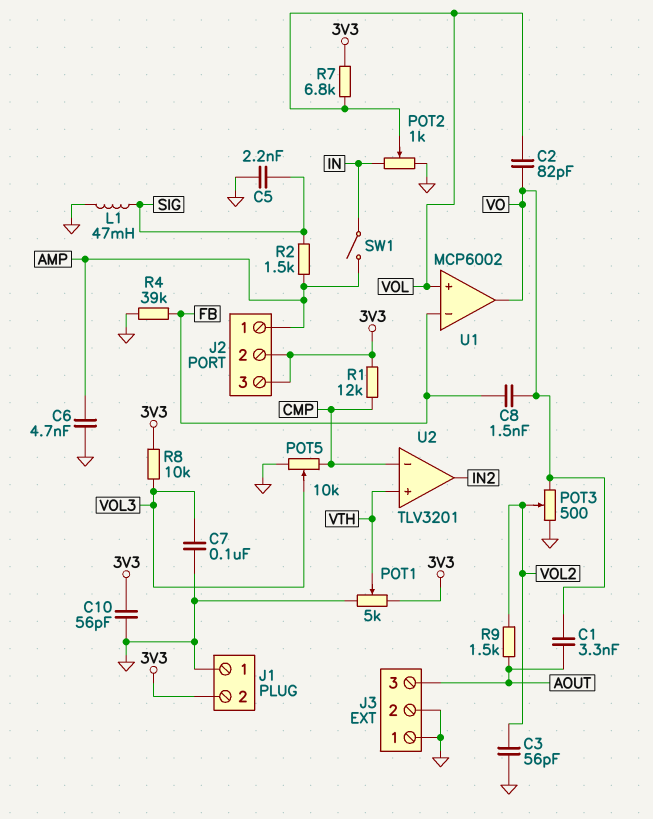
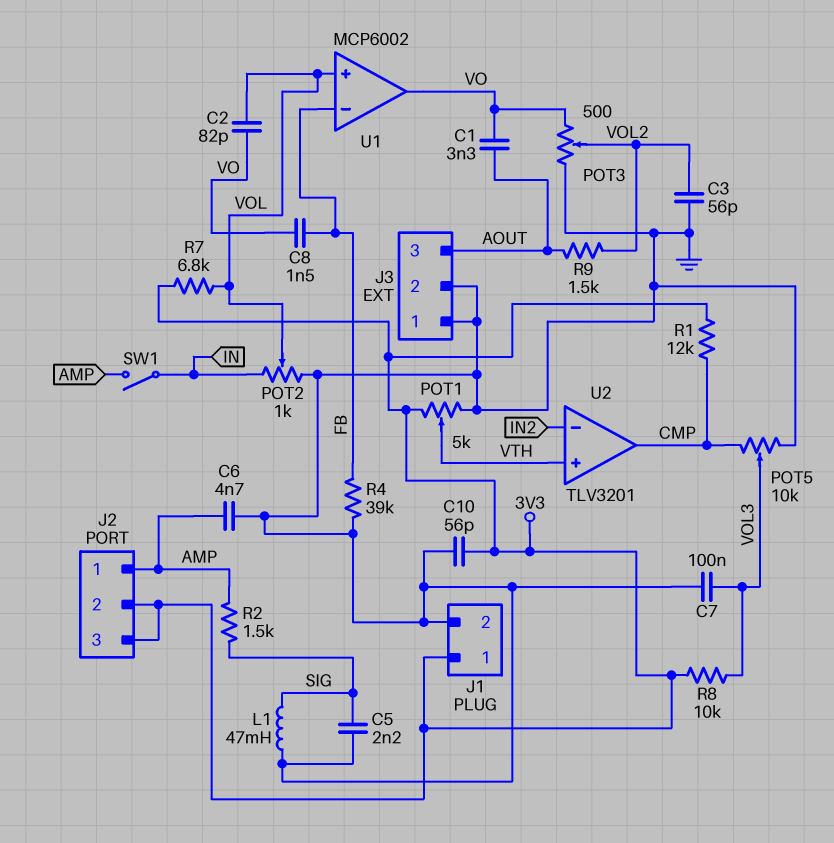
J1 pin 1: GND -> 3V3
J1 pin 2: 3V3 -> GND
U2 pin in-: CMP -> IN2
U2 pin out: IN2 -> CMP

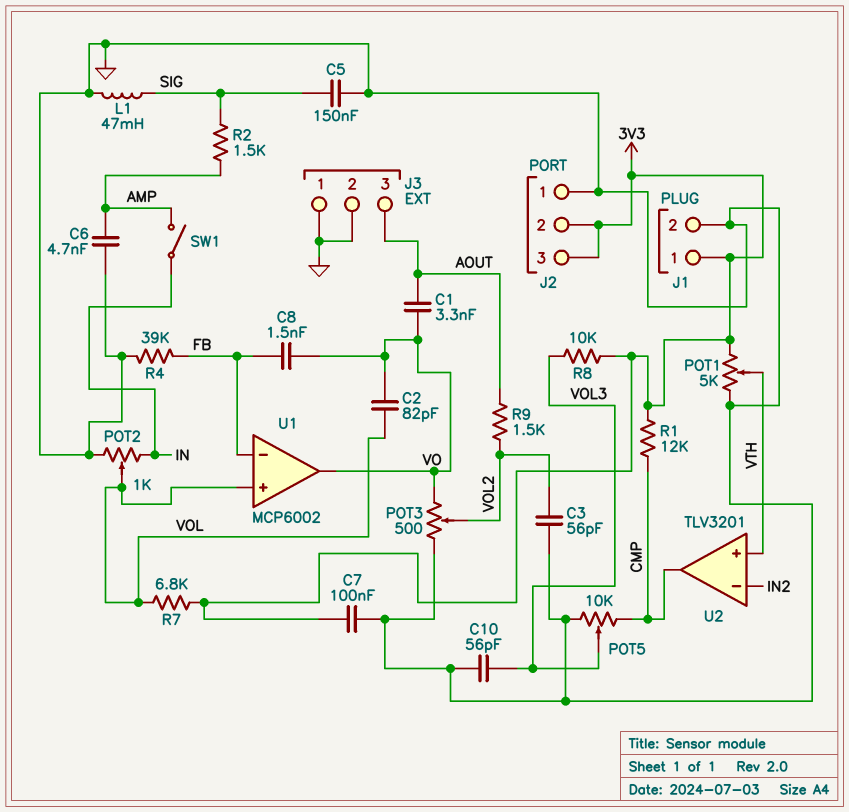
C5: 2.2nF (GND, SIG) -> 150nF (GND, SIG)
C7: 100nF (GND, VOL3) -> 100nF (3V3, GND)
C10: 56pF (3V3, GND) -> 56pF (GND, VOL3)
J2 pin 1: AMP -> GND

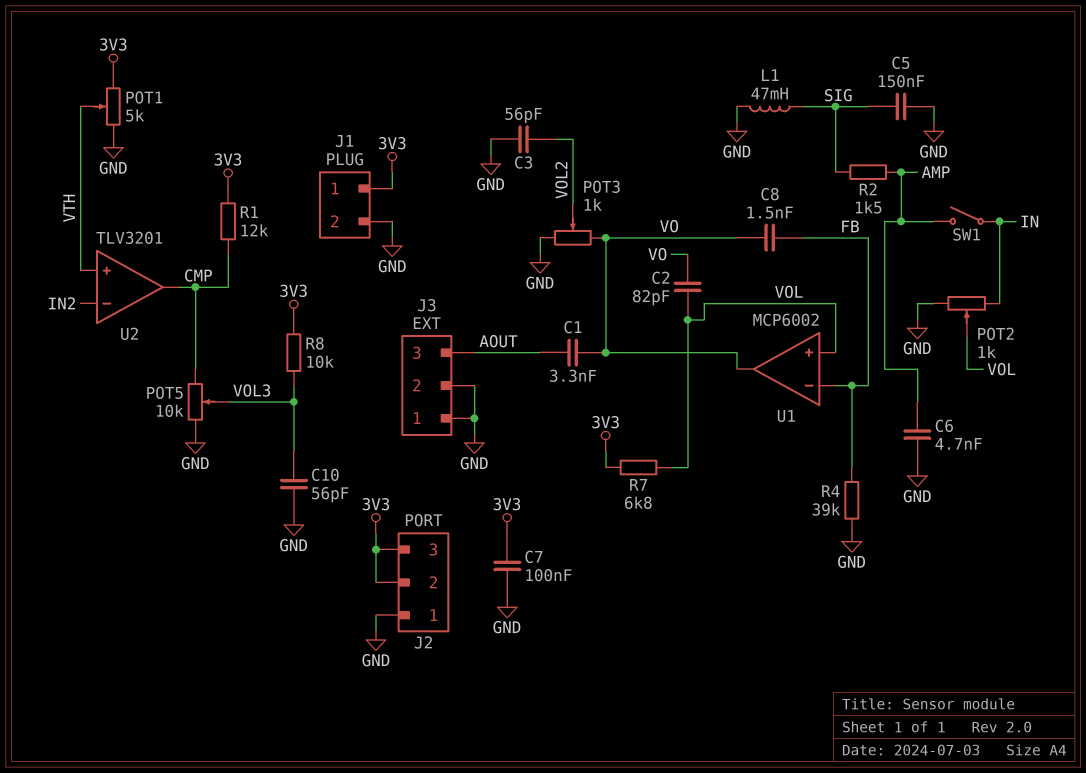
POT3: 500 (GND, VO, wiper VOL2) -> 1k (GND, VO, wiper VOL2)
R9: 1.5k (AOUT, VOL2) -> none

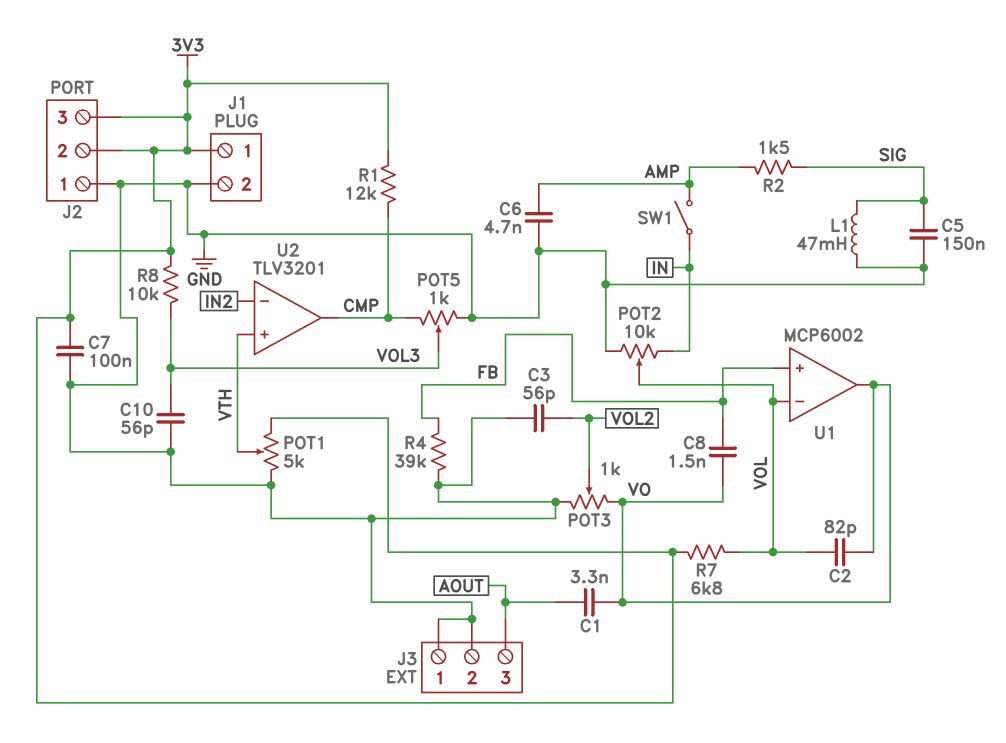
POT2: 1k (GND, IN, wiper VOL) -> 10k (GND, IN, wiper VOL)
POT5: 10k (CMP, GND, wiper VOL3) -> 1k (CMP, GND, wiper VOL3)
U1 pin in+: VOL -> FB
U1 pin in-: FB -> VOL

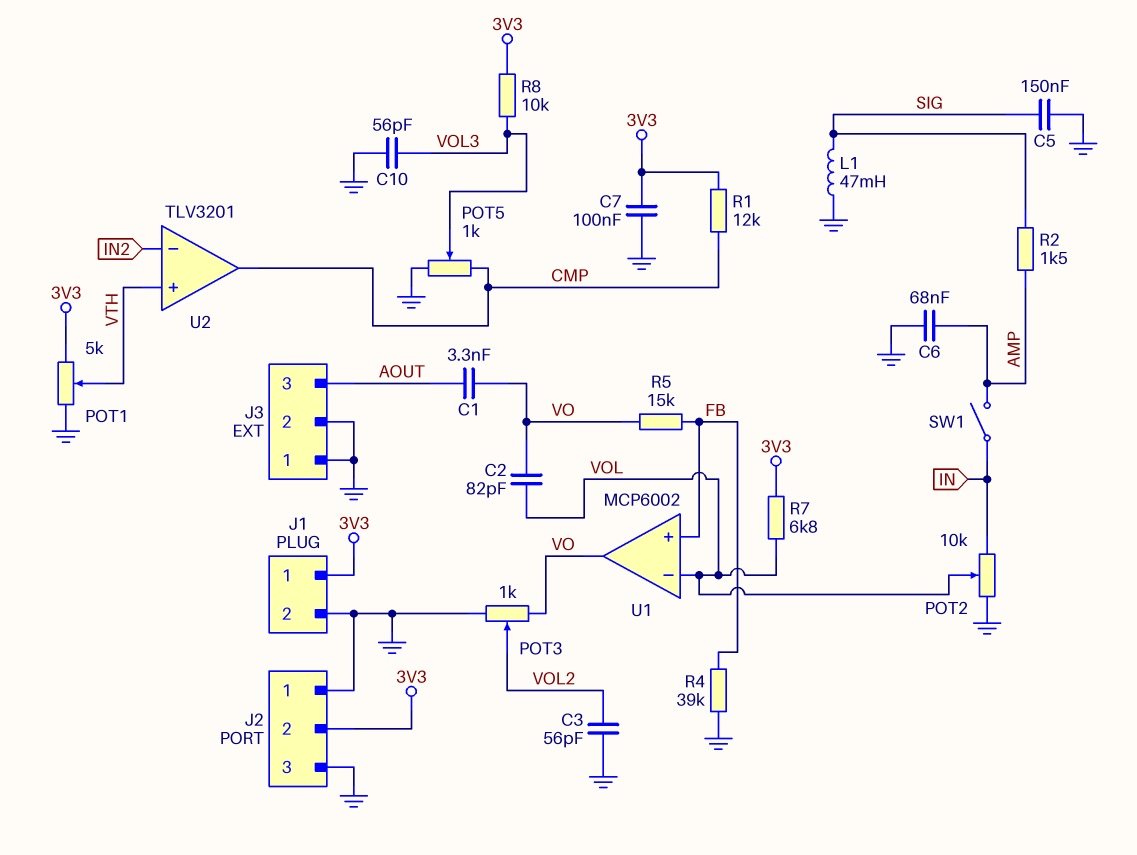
C6: 4.7nF (AMP, GND) -> 68nF (AMP, GND)
C8: 1.5nF (FB, VO) -> none
J2 pin 3: 3V3 -> GND
R5: none -> 15k (FB, VO)

